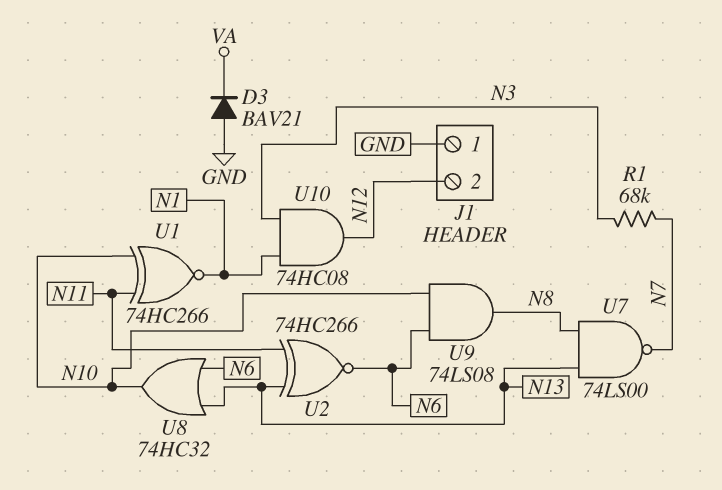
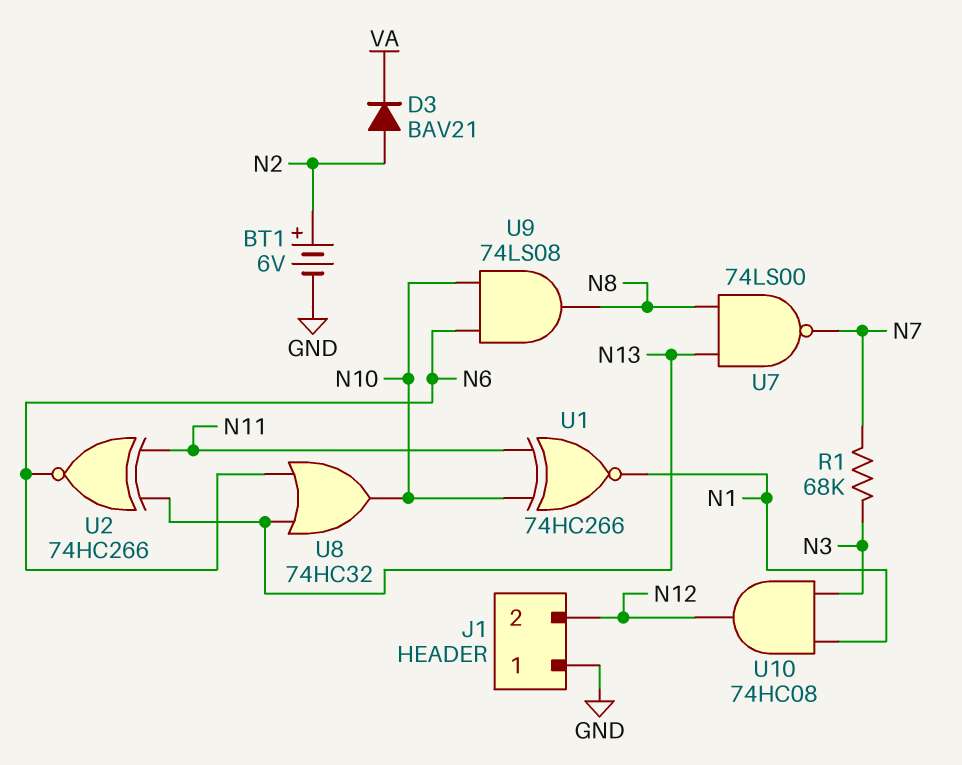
BT1: none -> 6V (plus N2, minus GND)
D3: diode BAV21 (A GND, K VA) -> diode BAV21 (A N2, K VA)

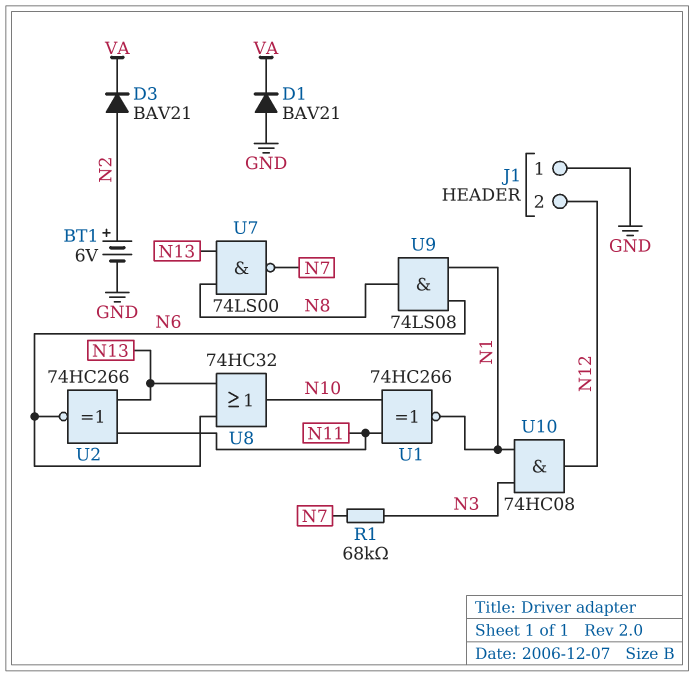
D1: none -> diode BAV21 (A GND, K VA)
U9: AND 74LS08 (in N6, in N10, out N8) -> AND 74LS08 (in N1, in N6, out N8)

